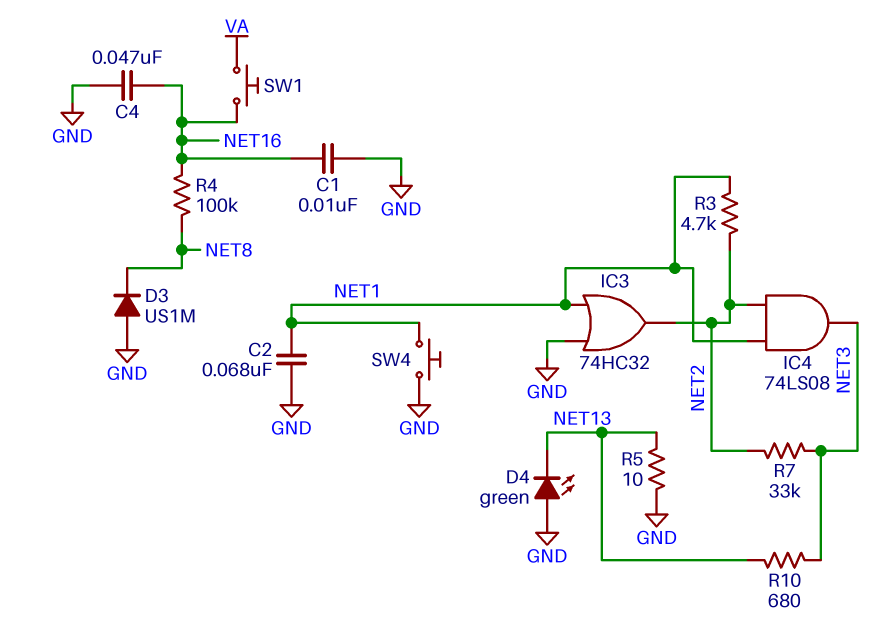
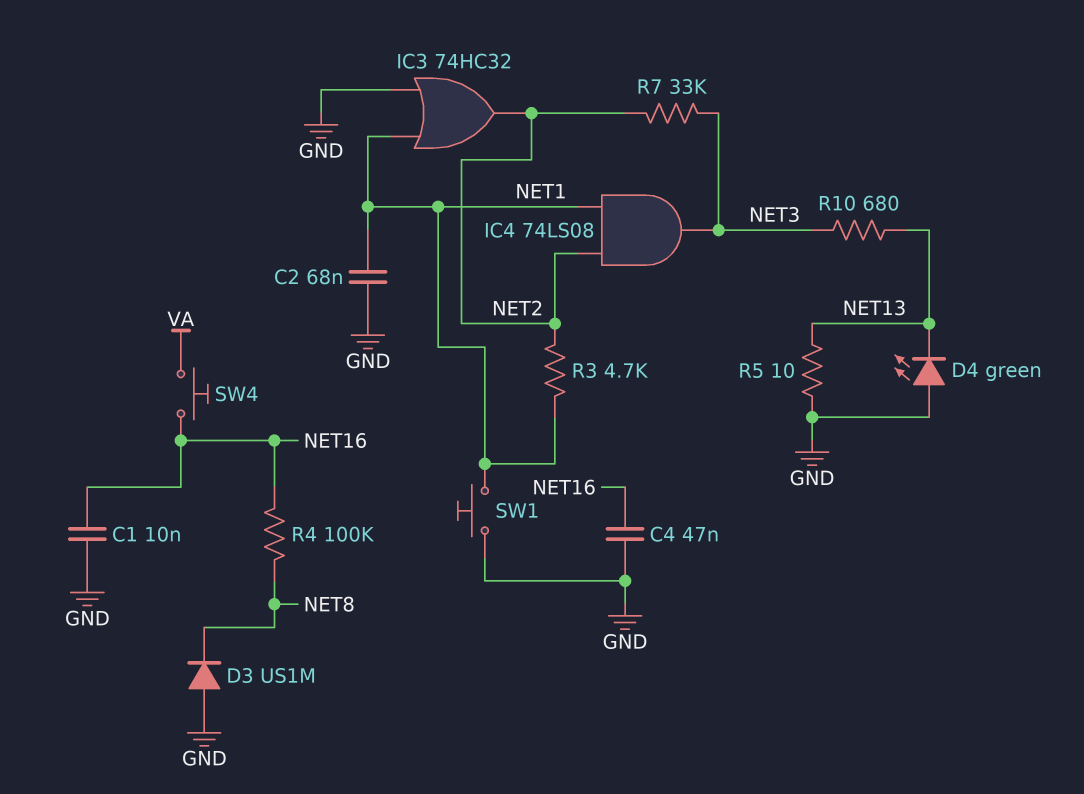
SW1: button (NET16, VA) -> button (GND, NET1)
SW4: button (GND, NET1) -> button (NET16, VA)

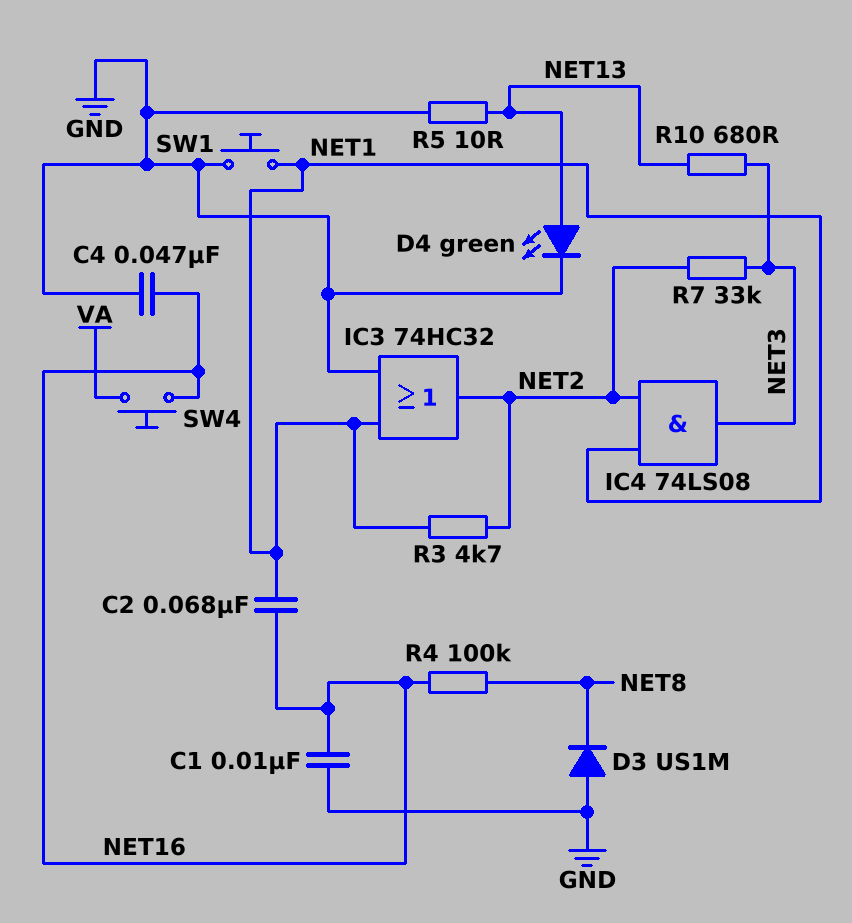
C2: 68nF (GND, NET1) -> 68nF (NET1, NET16)
D4: LED green (A GND, K NET13) -> LED green (A NET13, K GND)

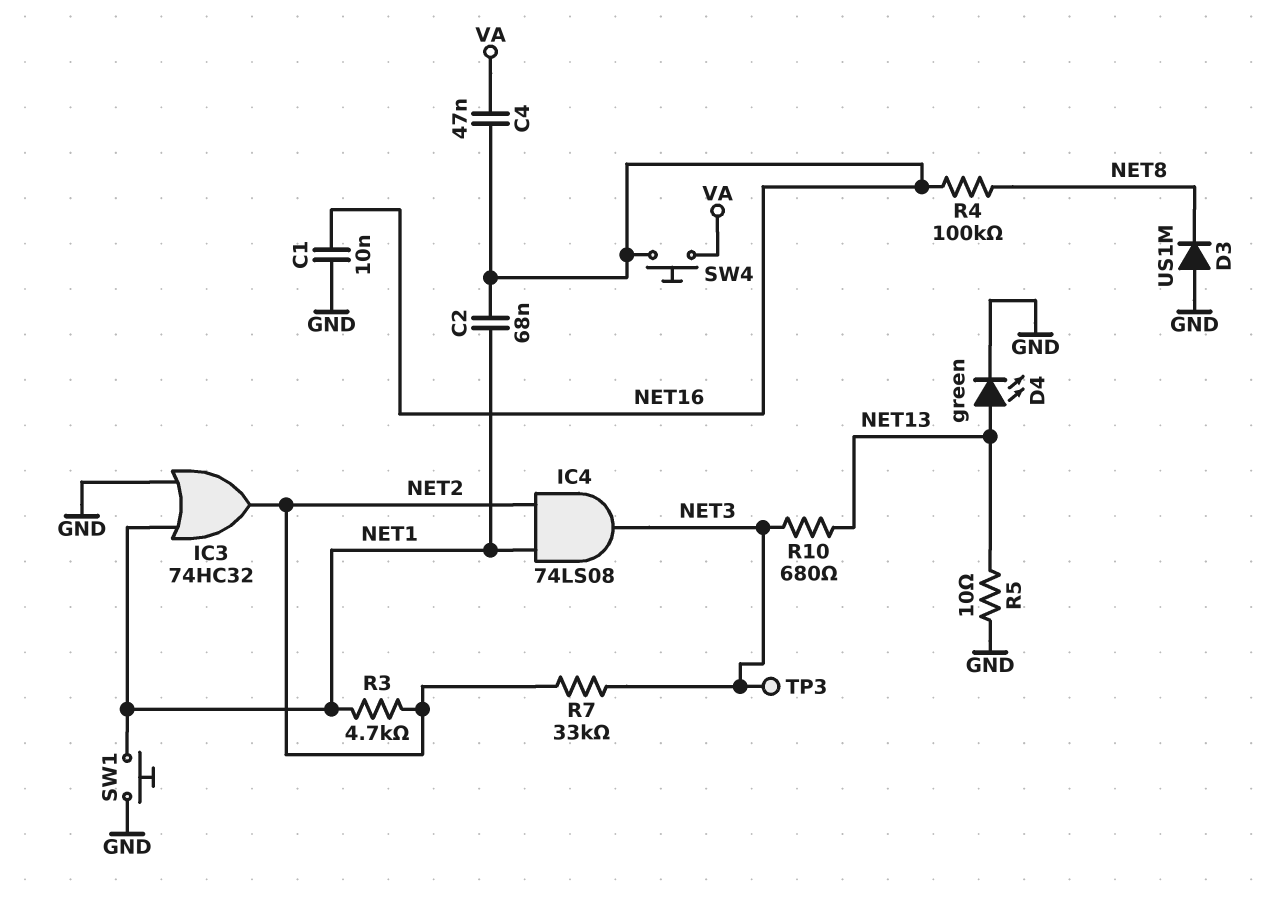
C4: 47nF (GND, NET16) -> 47nF (NET16, VA)
TP3: none -> test point (NET3)

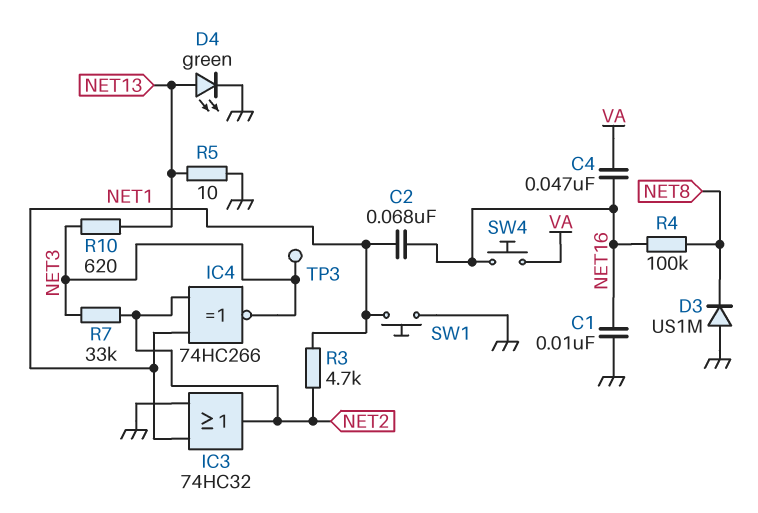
IC4: AND 74LS08 (in NET1, in NET2, out NET3) -> XNOR 74HC266 (in NET1, in NET2, out NET3)
R10: 680 (NET3, NET13) -> 620 (NET3, NET13)

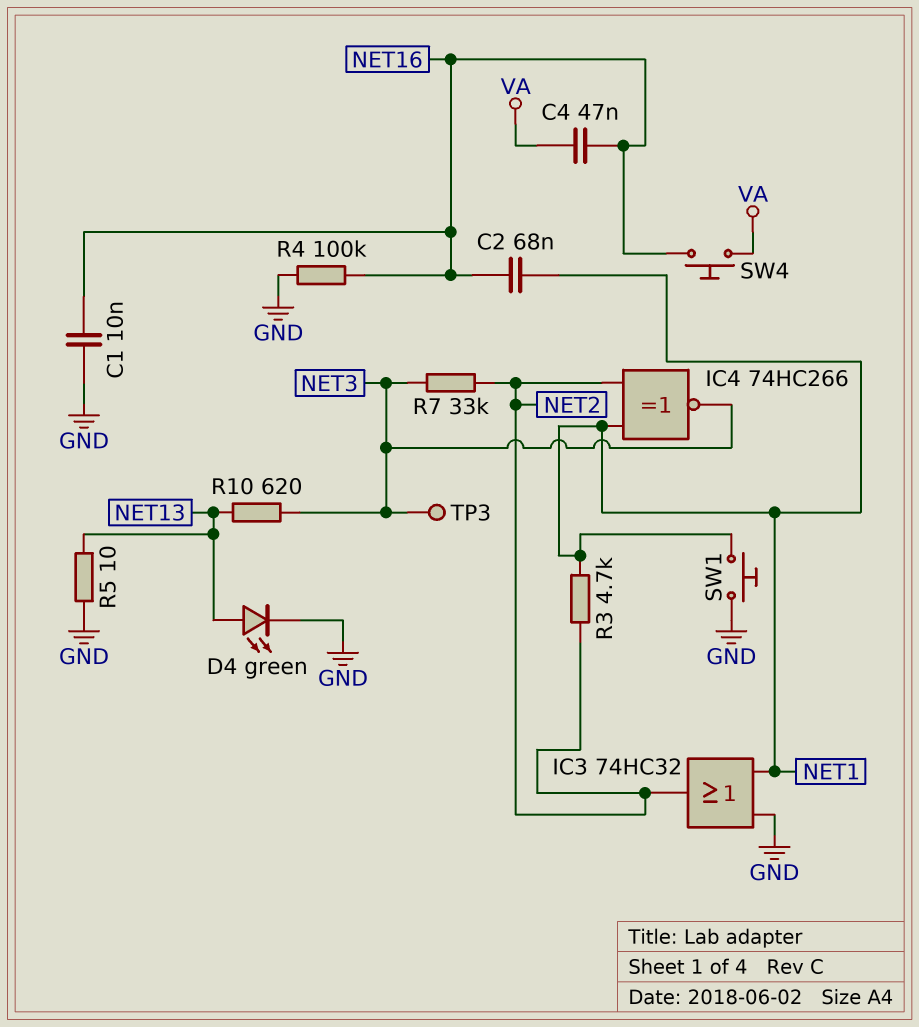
D3: diode US1M (A GND, K NET8) -> none
R4: 100k (NET8, NET16) -> 100k (GND, NET16)

